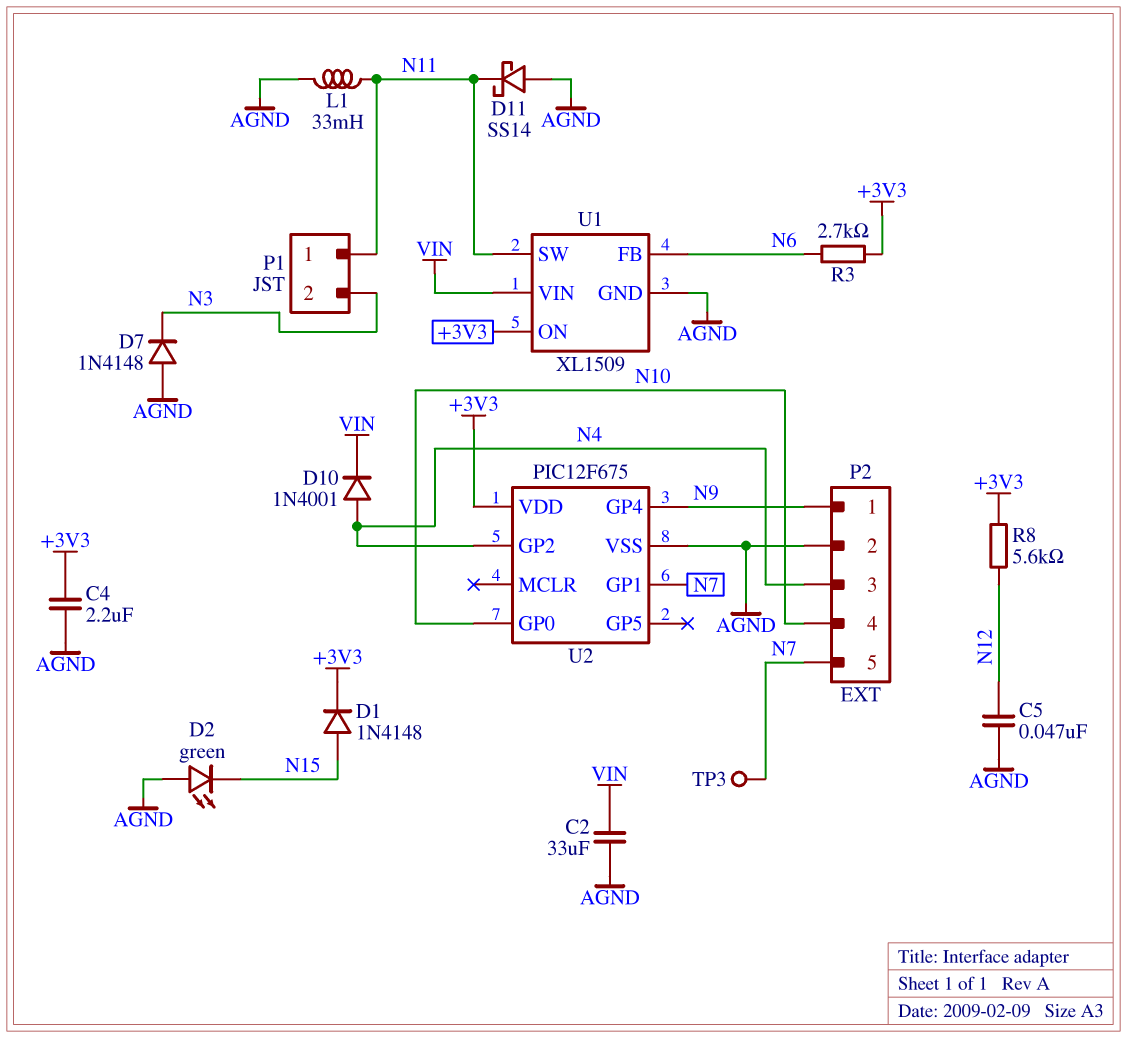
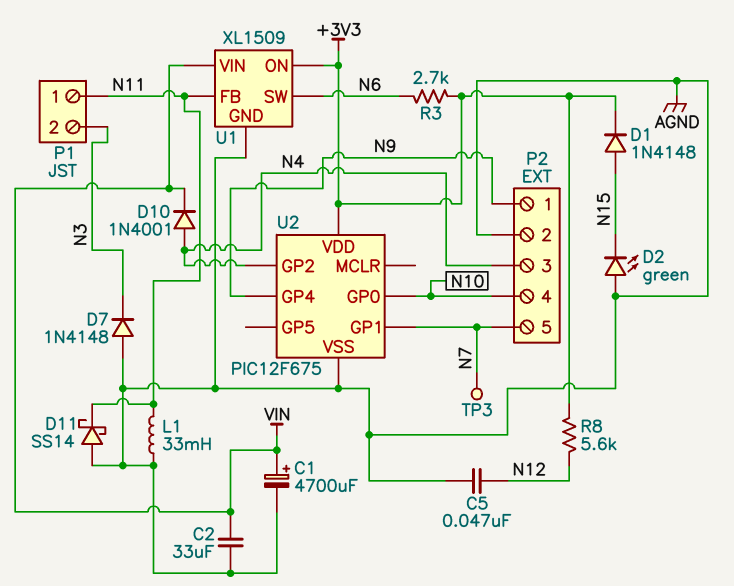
C1: none -> 4700uF (plus VIN, minus AGND)
C4: 2.2uF (+3V3, AGND) -> none
U1 pin FB: N6 -> N11
U1 pin SW: N11 -> N6

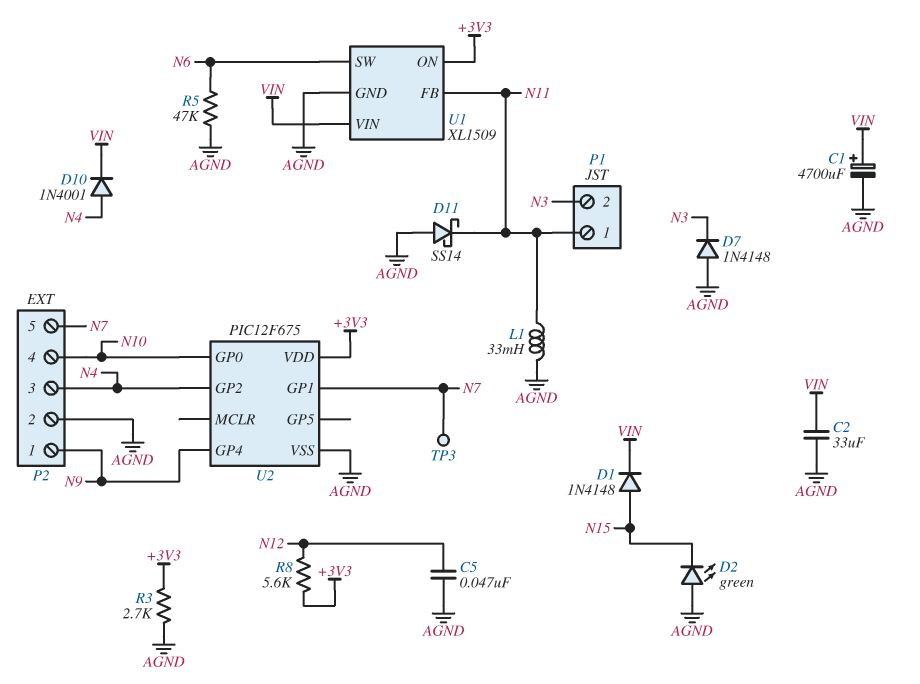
D1: diode 1N4148 (A N15, K +3V3) -> diode 1N4148 (A N15, K VIN)
R3: 2.7k (+3V3, N6) -> 2.7k (+3V3, AGND)
R5: none -> 47k (AGND, N6)

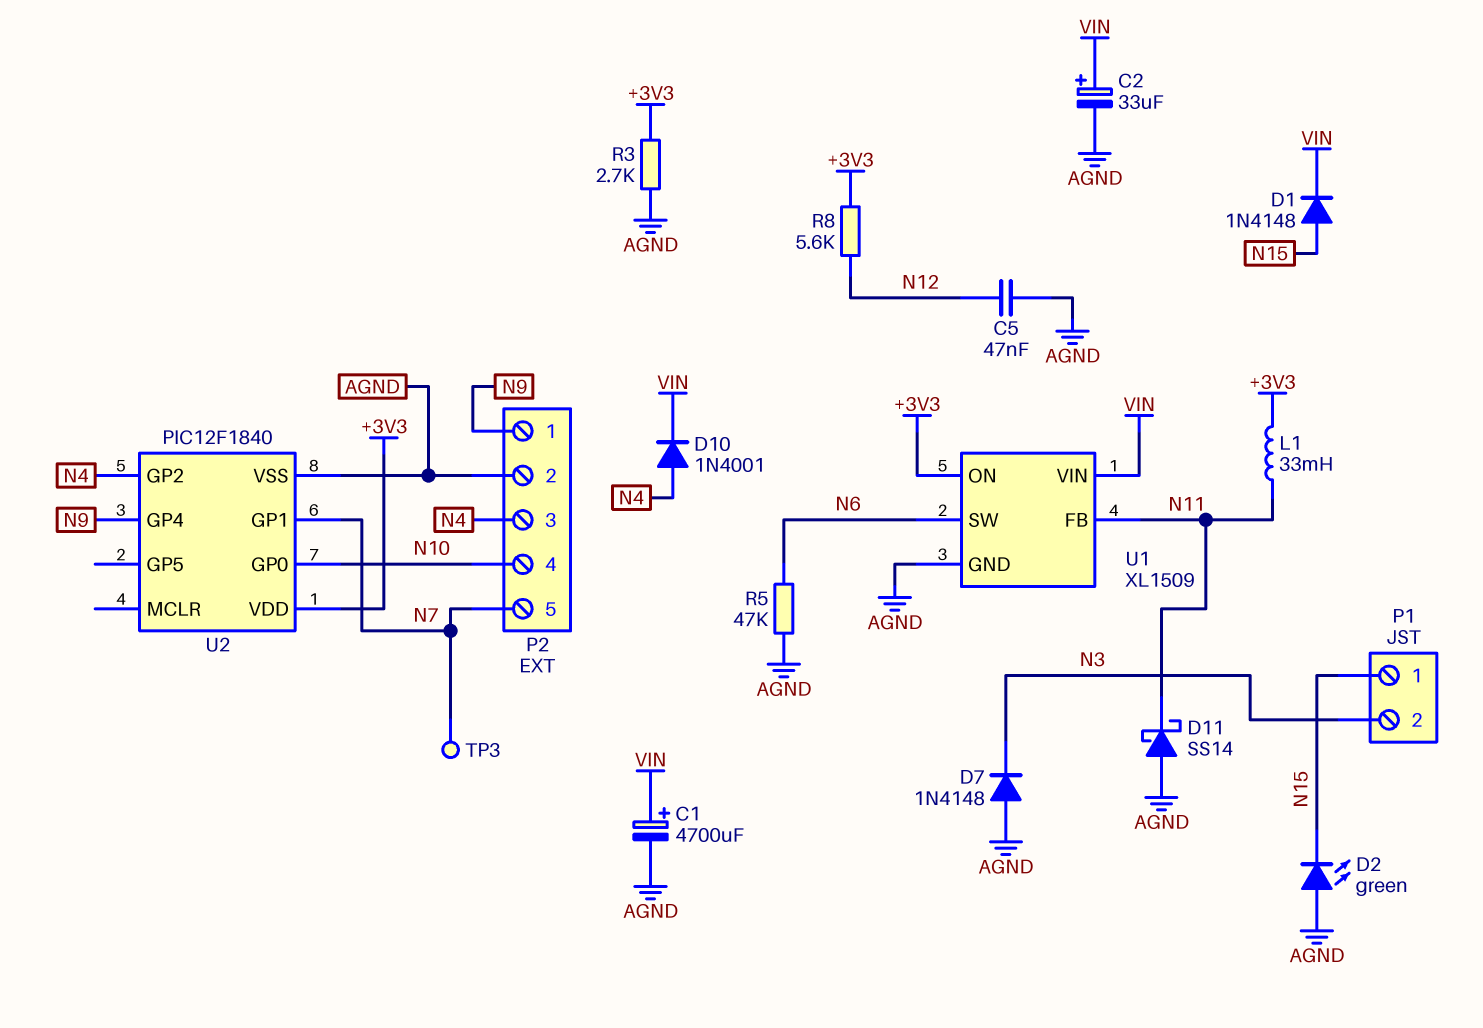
C2: 33uF (AGND, VIN) -> 33uF (plus VIN, minus AGND)
L1: 33mH (AGND, N11) -> 33mH (+3V3, N11)
P1 pin 1: N11 -> N15
U2: PIC12F675 -> PIC12F1840

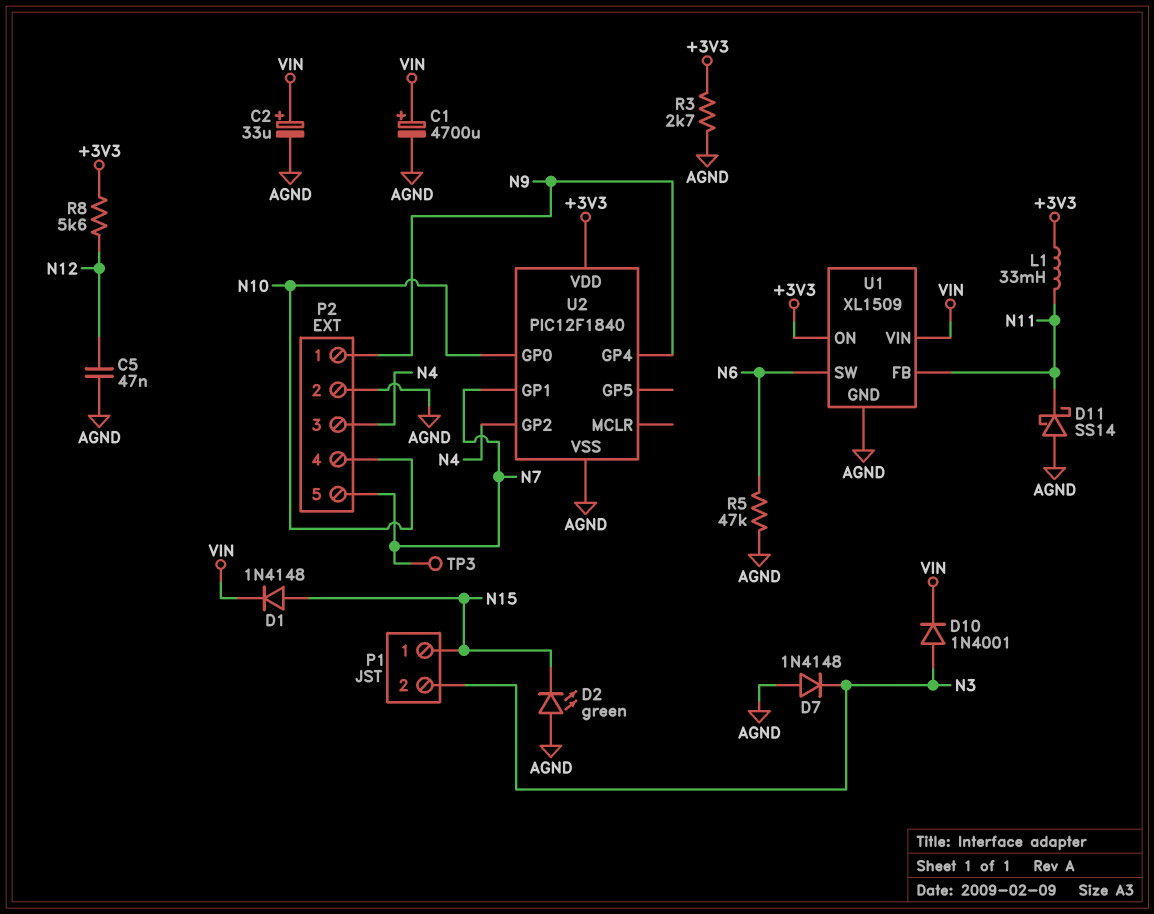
D10: diode 1N4001 (A N4, K VIN) -> diode 1N4001 (A N3, K VIN)

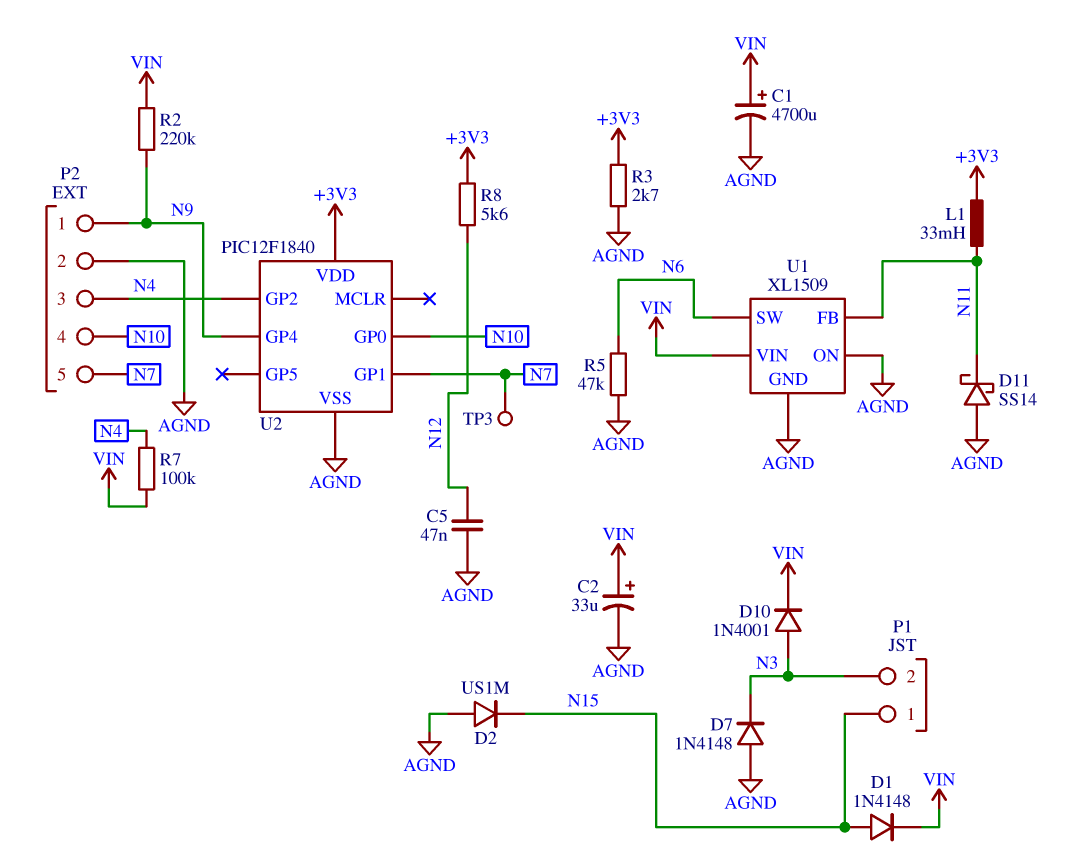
D2: LED green (A AGND, K N15) -> diode US1M (A AGND, K N15)
R2: none -> 220k (N9, VIN)
R7: none -> 100k (N4, VIN)
U1 pin ON: +3V3 -> AGND

